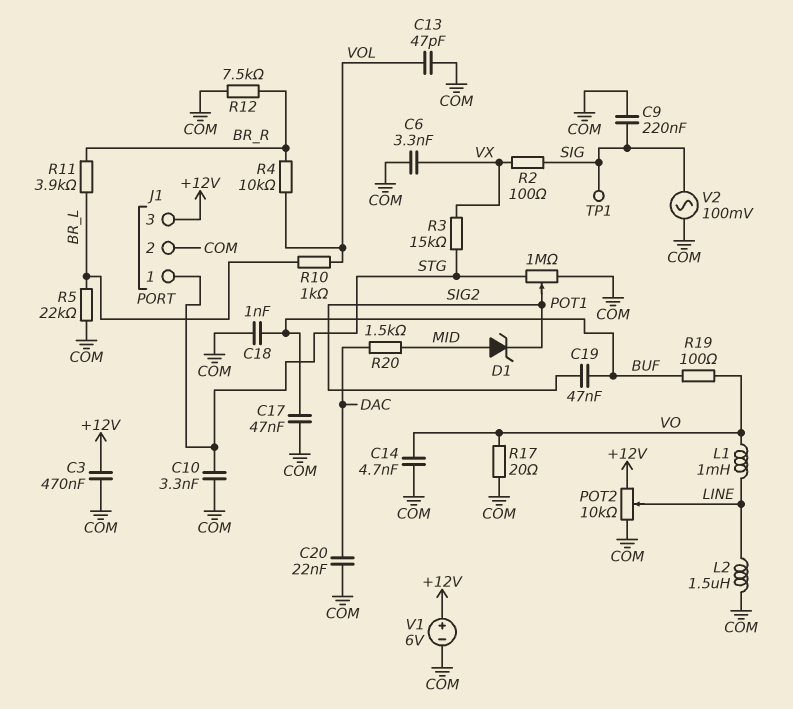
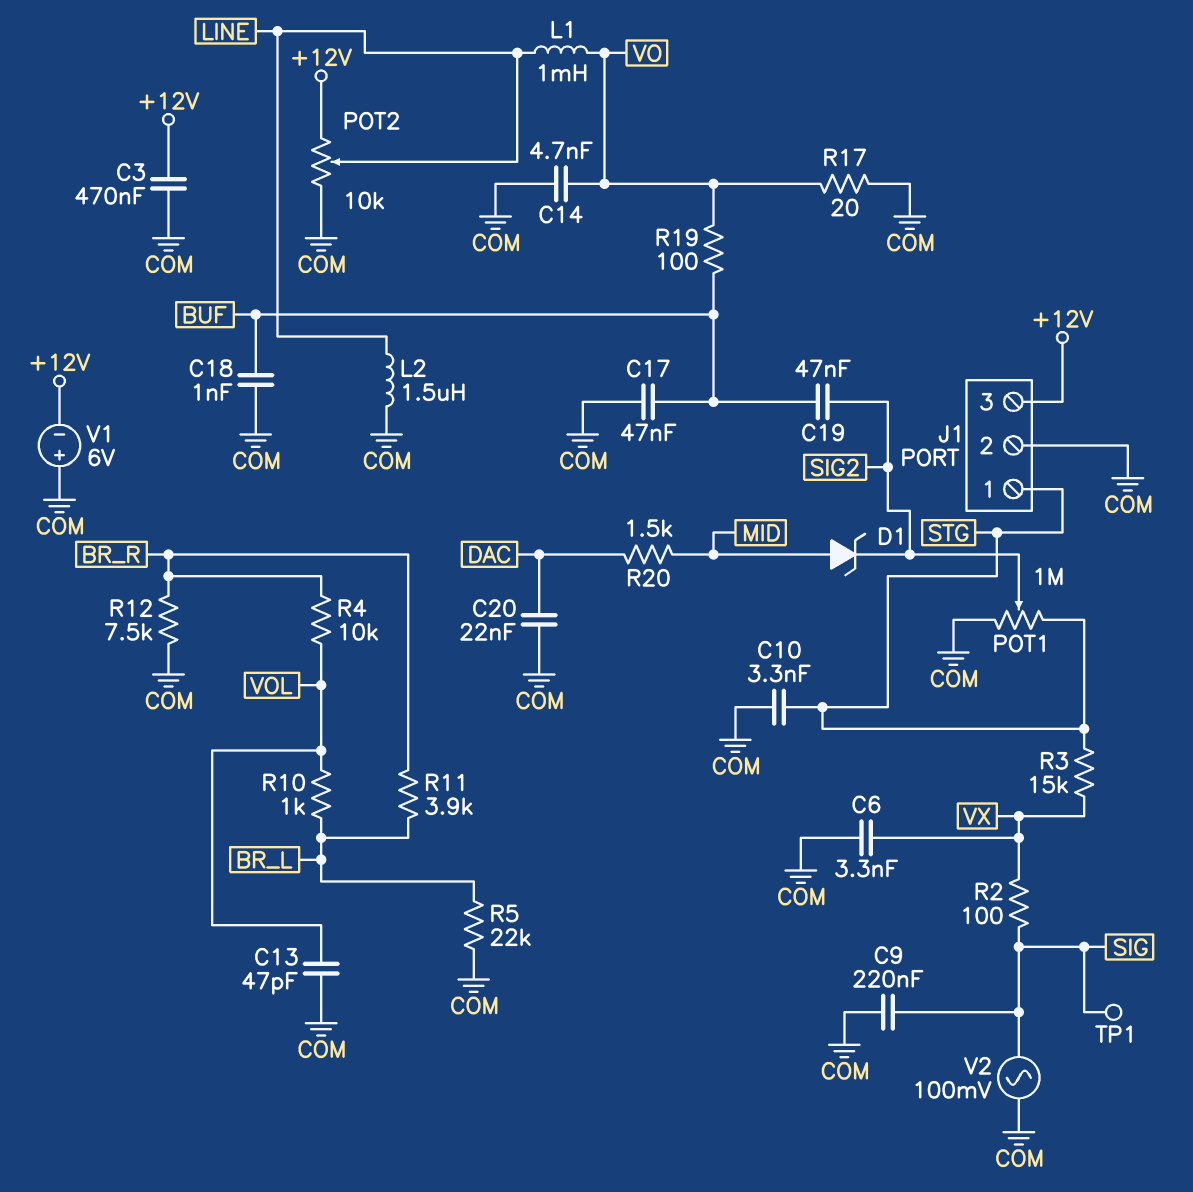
V1: 6V (plus +12V, minus COM) -> 6V (plus COM, minus +12V)

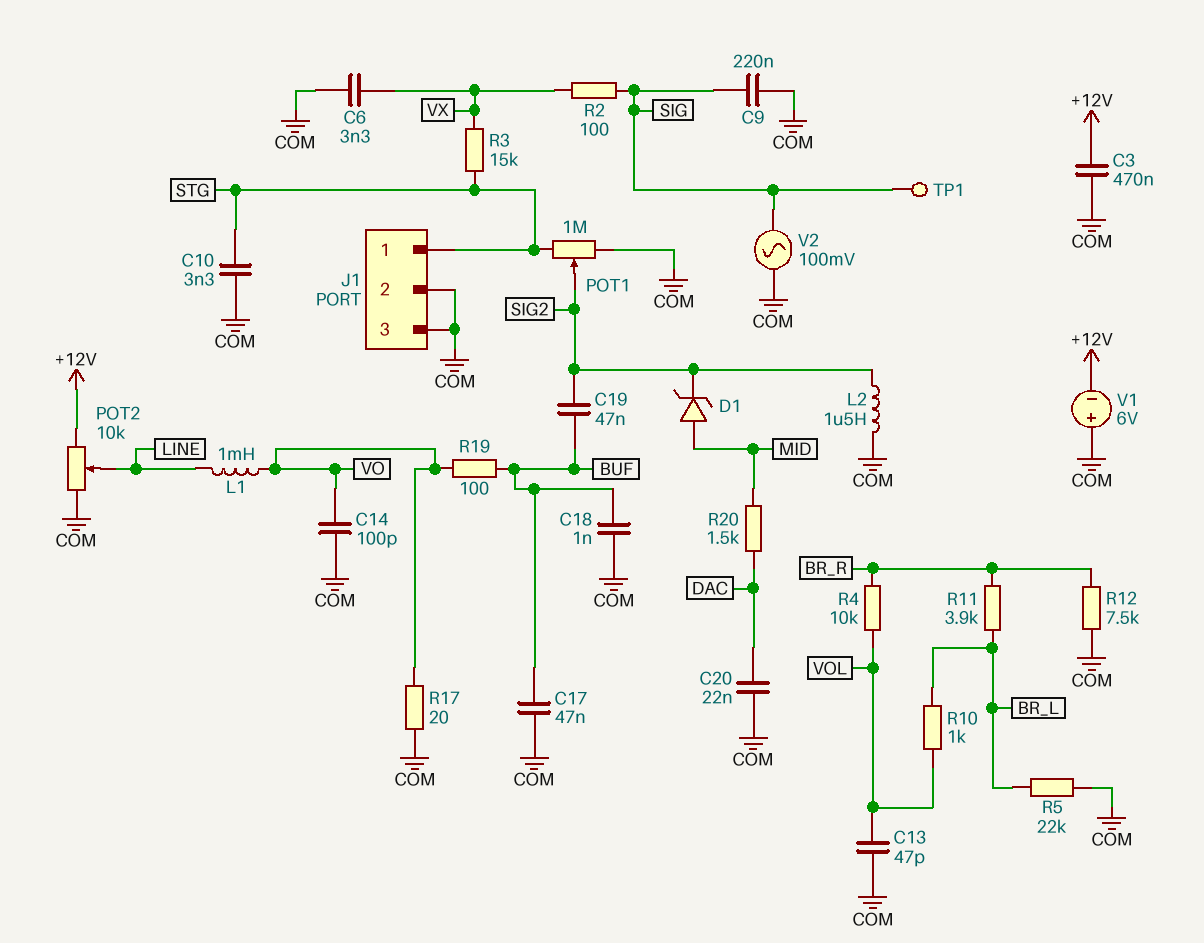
C14: 4.7nF (COM, VO) -> 100pF (COM, VO)
J1 pin 3: +12V -> COM
L2: 1.5uH (COM, LINE) -> 1.5uH (COM, SIG2)

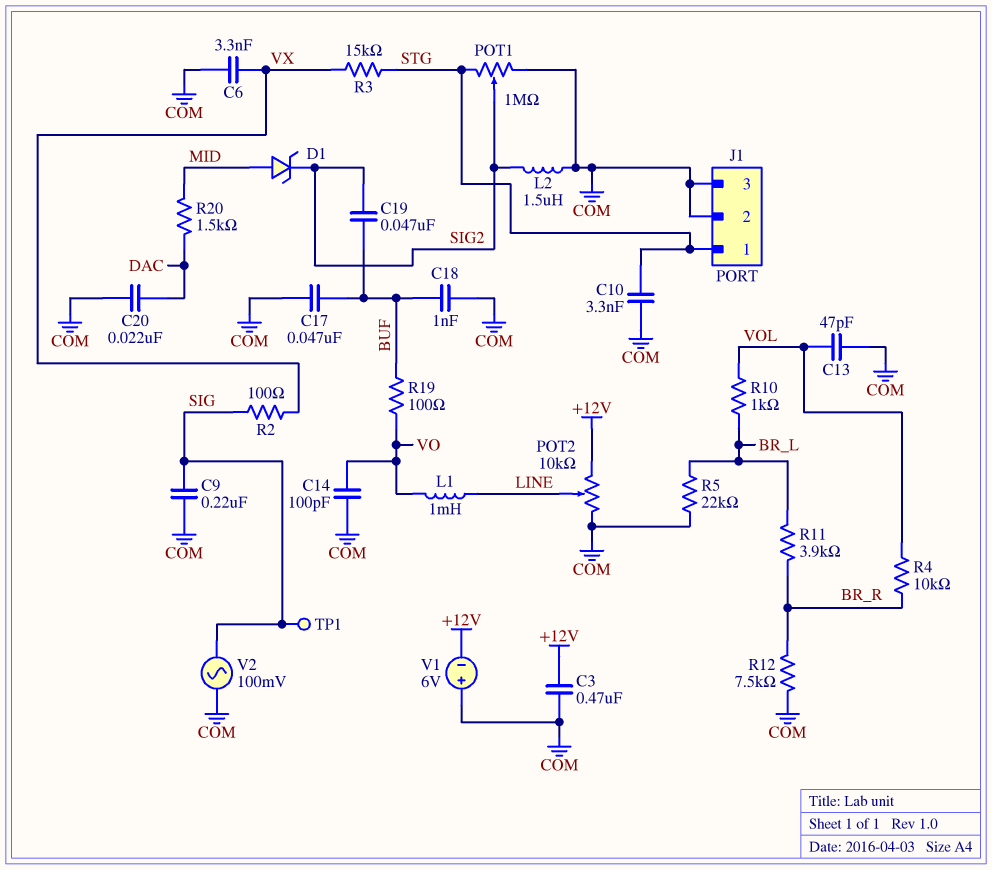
R17: 20 (COM, VO) -> none

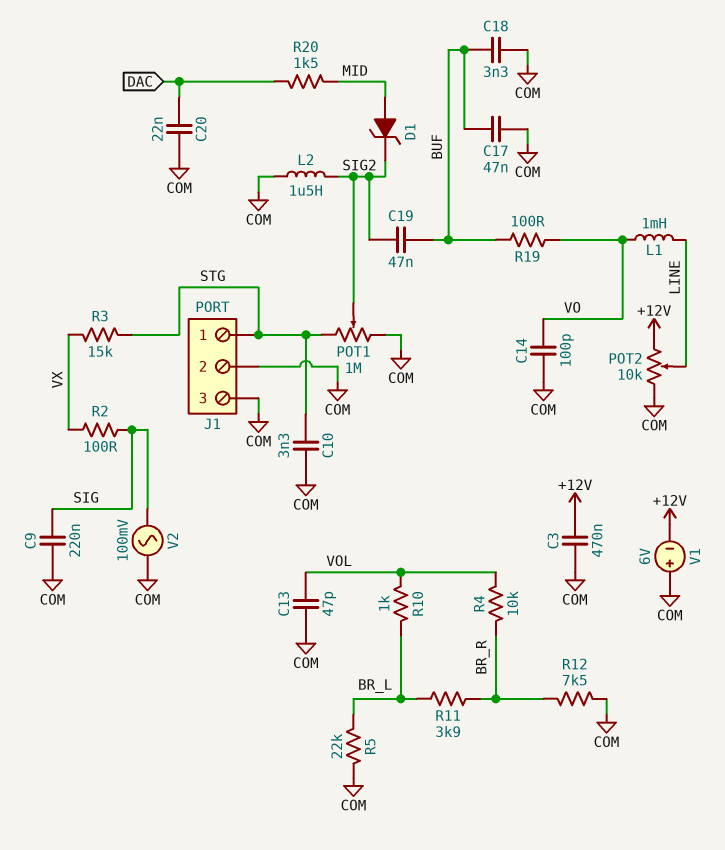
C6: 3.3nF (COM, VX) -> none
C18: 1nF (BUF, COM) -> 3.3nF (BUF, COM)
TP1: test point (SIG) -> none

